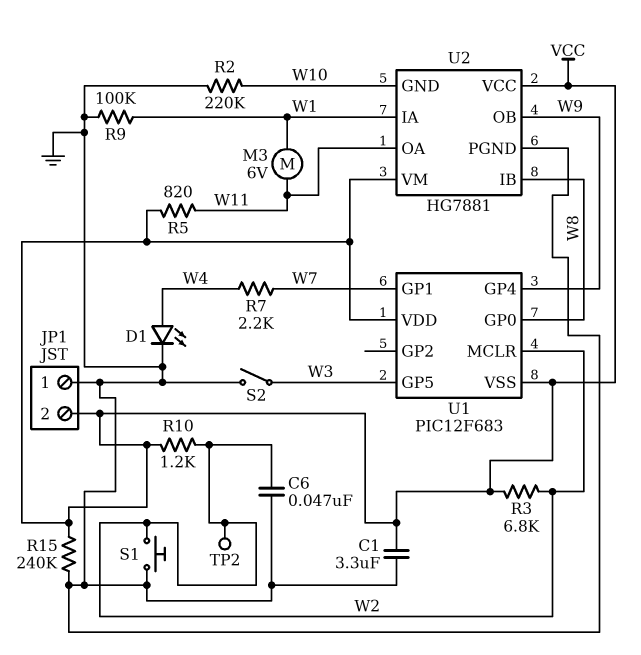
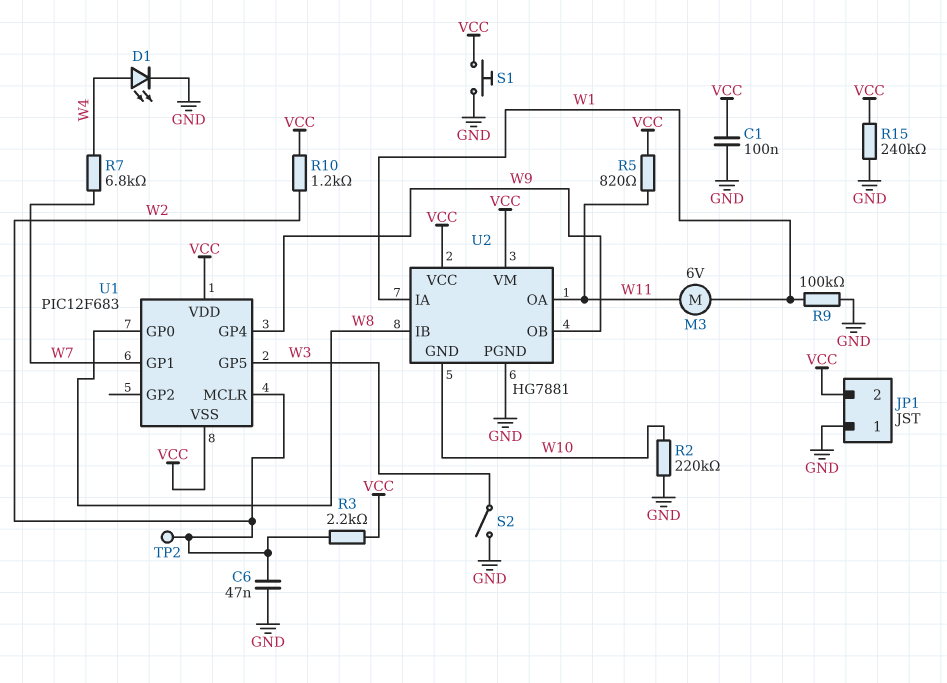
C1: 3.3uF (GND, VCC) -> 100nF (GND, VCC)
R3: 6.8k (VCC, W2) -> 2.2k (VCC, W2)
R7: 2.2k (W4, W7) -> 6.8k (W4, W7)
S1: button (GND, W2) -> button (GND, VCC)

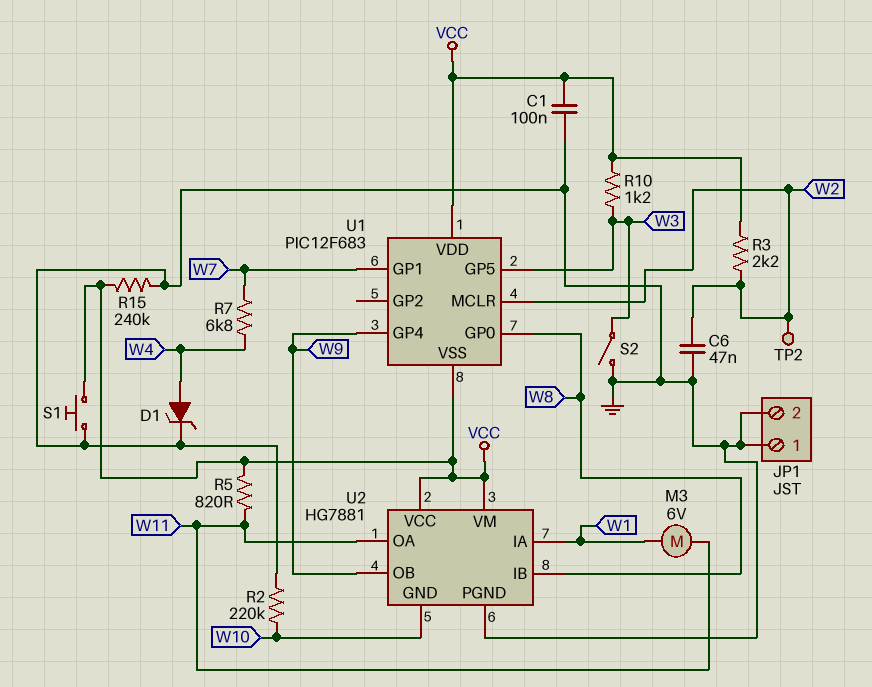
D1: LED (A W4, K GND) -> zener (A W4, K GND)
JP1 pin 2: VCC -> GND
R9: 100k (GND, W1) -> none
R10: 1.2k (VCC, W2) -> 1.2k (VCC, W3)

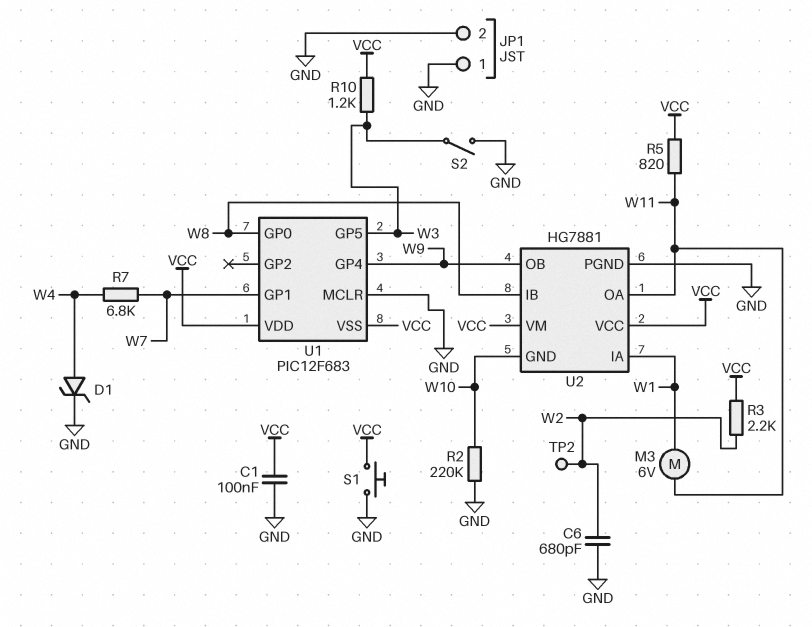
C6: 47nF (GND, W2) -> 680pF (GND, W2)
R15: 240k (GND, VCC) -> none
U1 pin MCLR: W2 -> GND

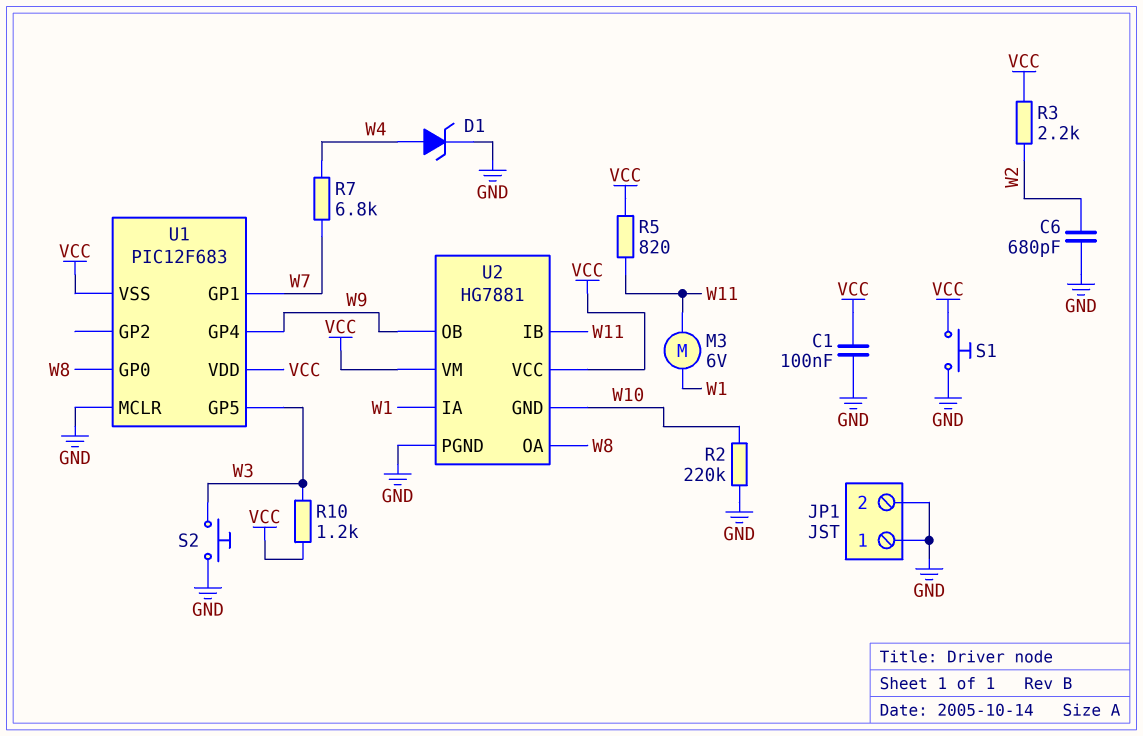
S2: switch (GND, W3) -> button (GND, W3)
TP2: test point (W2) -> none
U2 pin IB: W8 -> W11
U2 pin OA: W11 -> W8

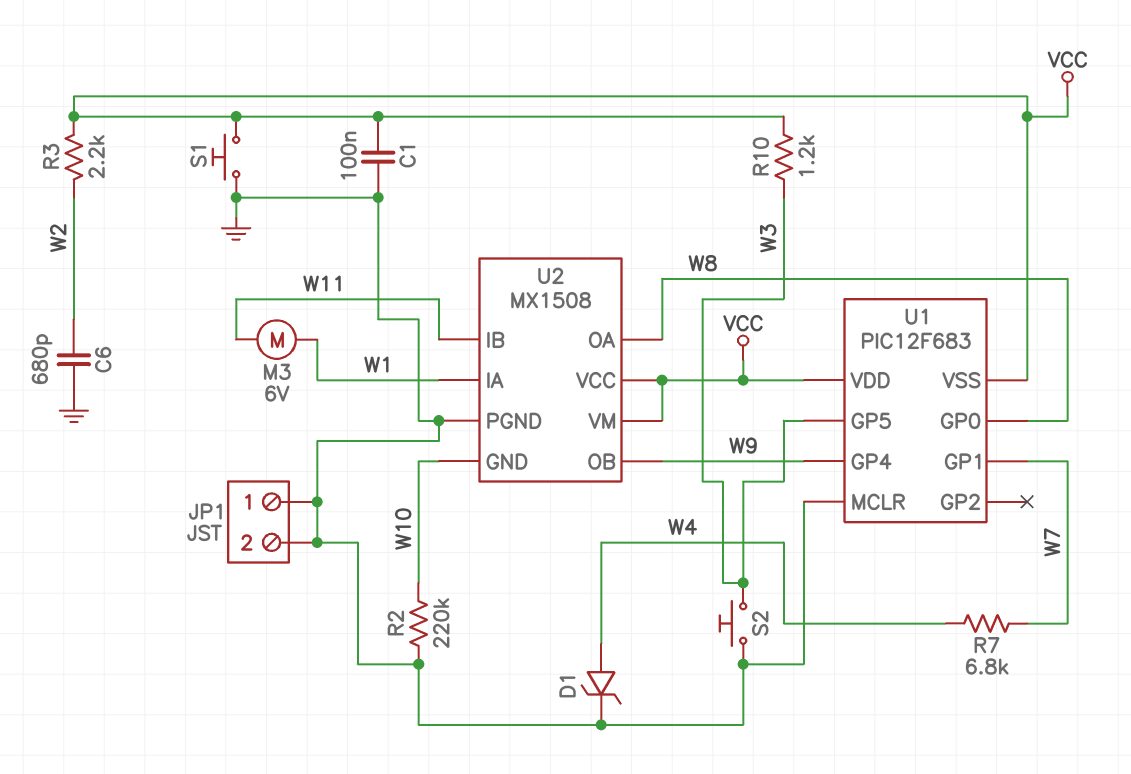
R5: 820 (VCC, W11) -> none
U2: HG7881 -> MX1508

